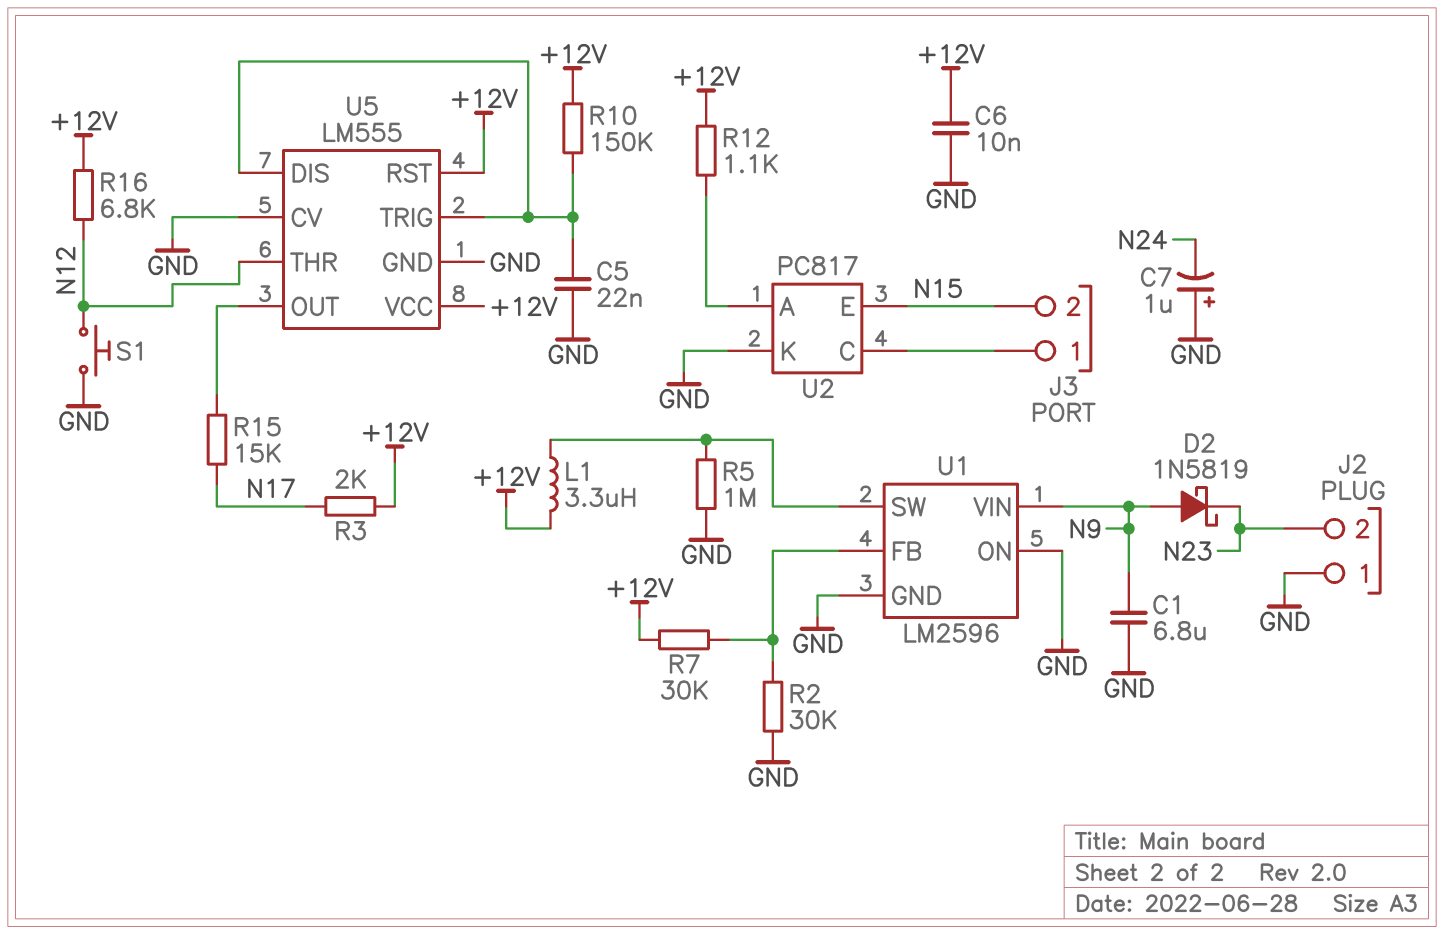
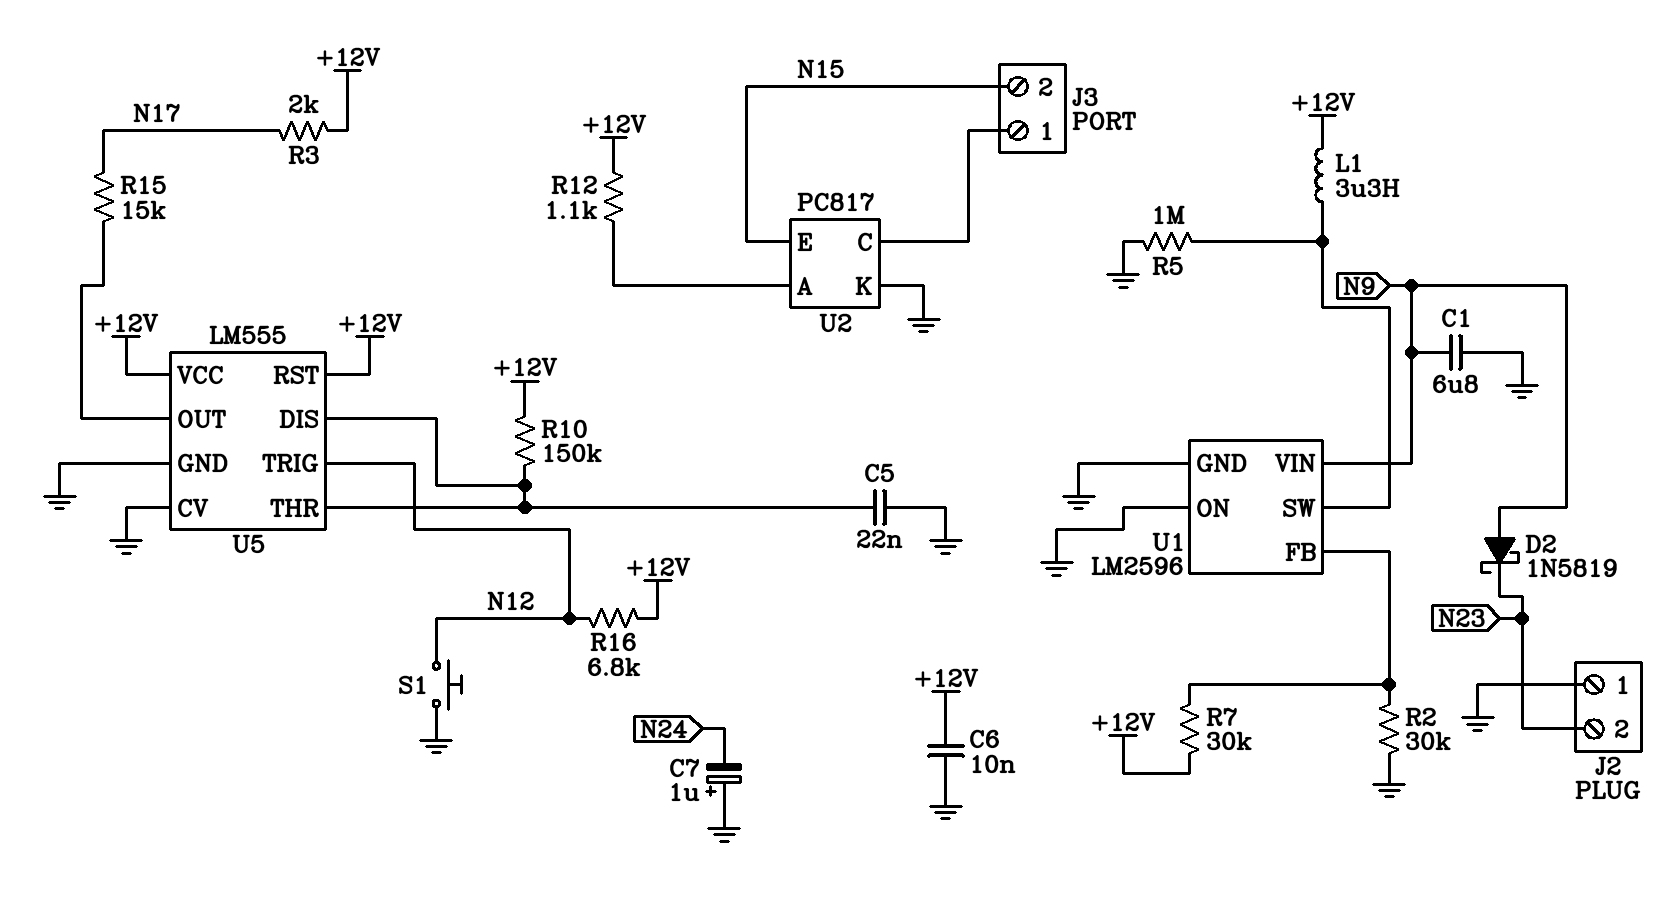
U5 pin THR: N12 -> U5/DIS
U5 pin TRIG: U5/DIS -> N12

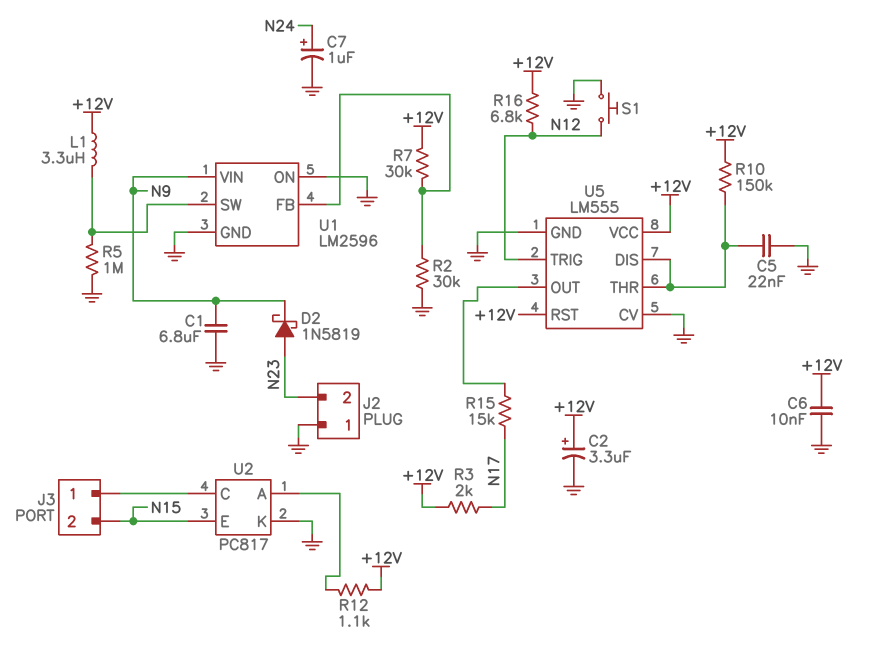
C2: none -> 3.3uF (plus +12V, minus GND)
C7: 1uF (plus GND, minus N24) -> 1uF (plus N24, minus GND)
D2: schottky 1N5819 (A N9, K N23) -> schottky 1N5819 (A N23, K N9)

